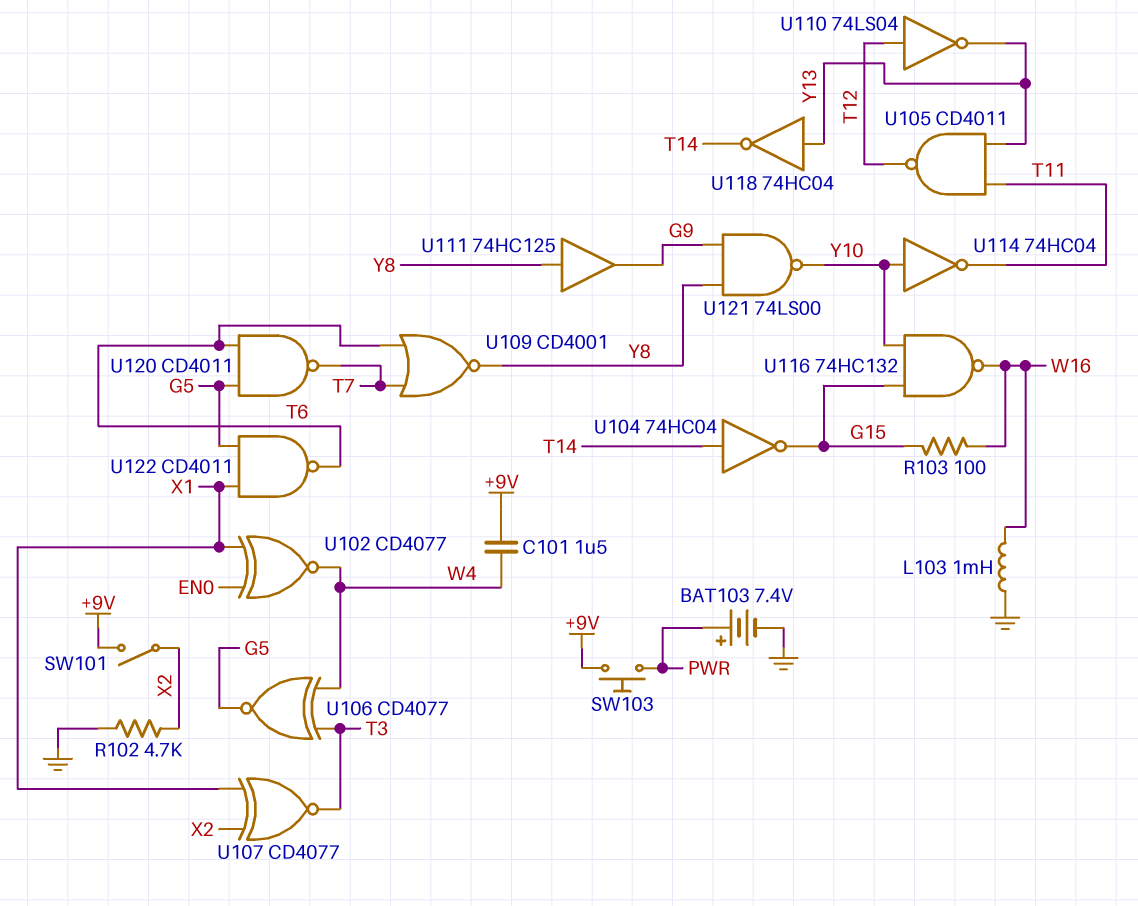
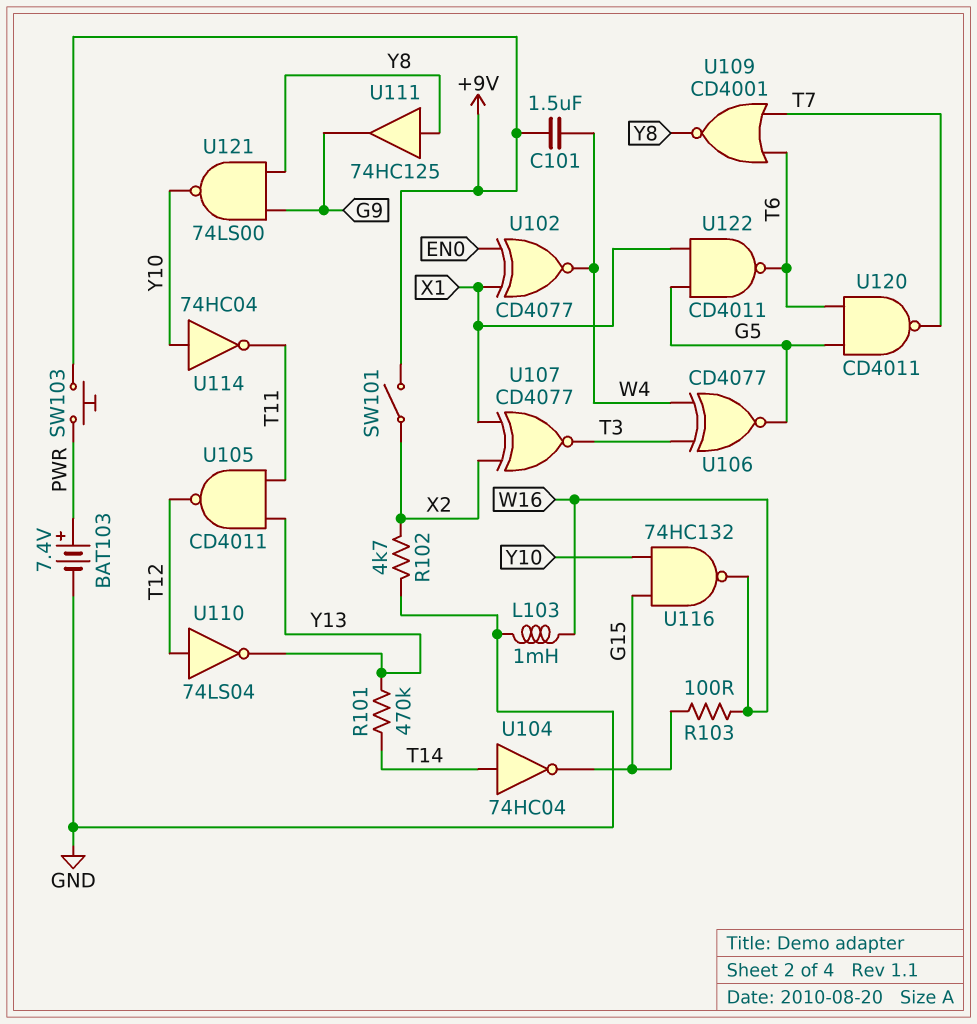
R101: none -> 470k (T14, Y13)
U118: NOT 74HC04 (in Y13, out T14) -> none

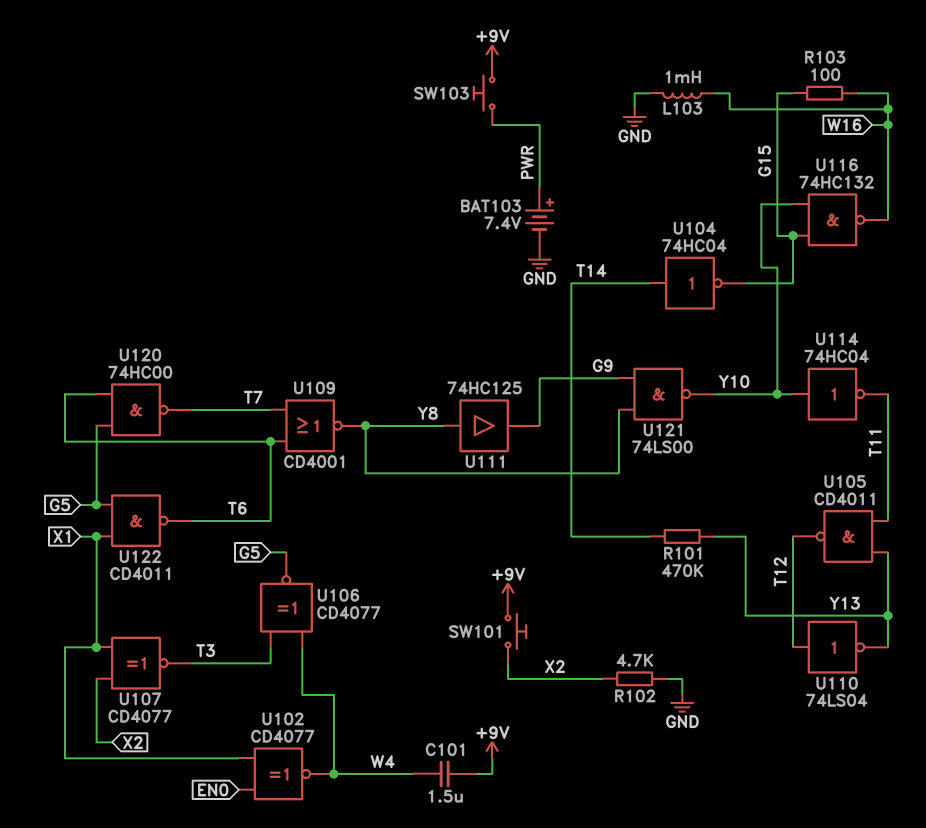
SW101: switch (+9V, X2) -> button (+9V, X2)
U120: NAND CD4011 (in G5, in T6, out T7) -> NAND 74HC00 (in G5, in T6, out T7)

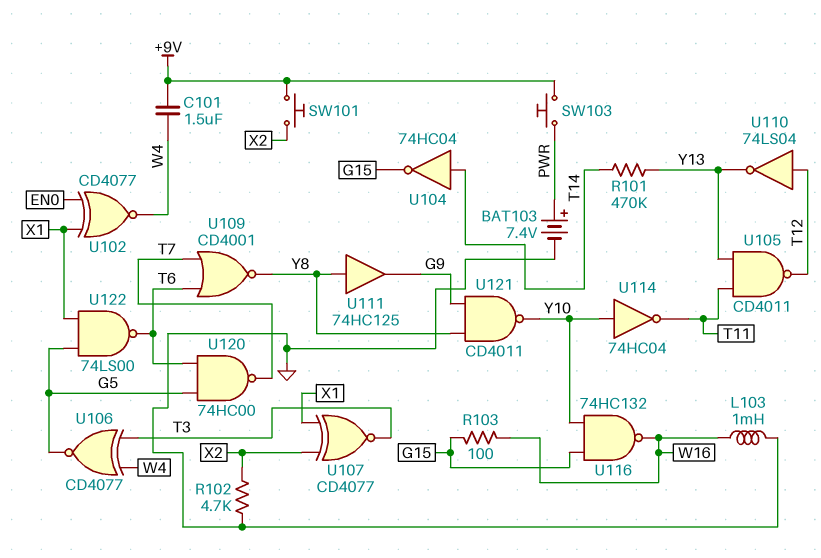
U121: NAND 74LS00 (in G9, in Y8, out Y10) -> NAND CD4011 (in G9, in Y8, out Y10)
U122: NAND CD4011 (in G5, in X1, out T6) -> NAND 74LS00 (in G5, in X1, out T6)

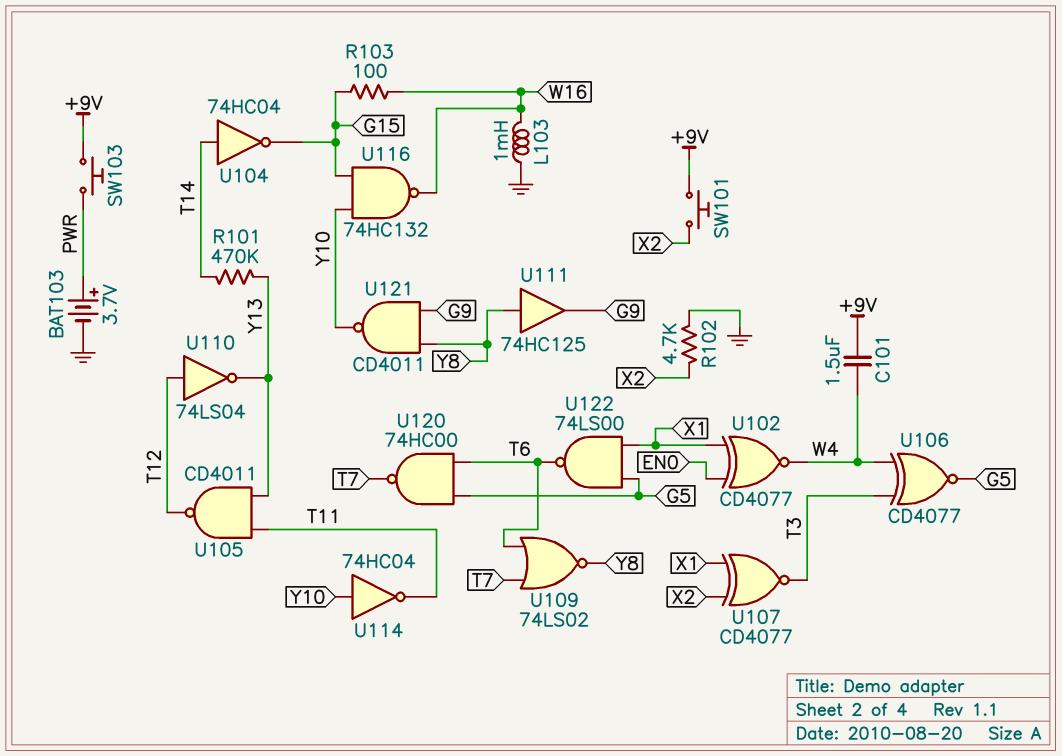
BAT103: 7.4V (plus PWR, minus GND) -> 3.7V (plus PWR, minus GND)
U109: NOR CD4001 (in T6, in T7, out Y8) -> NOR 74LS02 (in T6, in T7, out Y8)

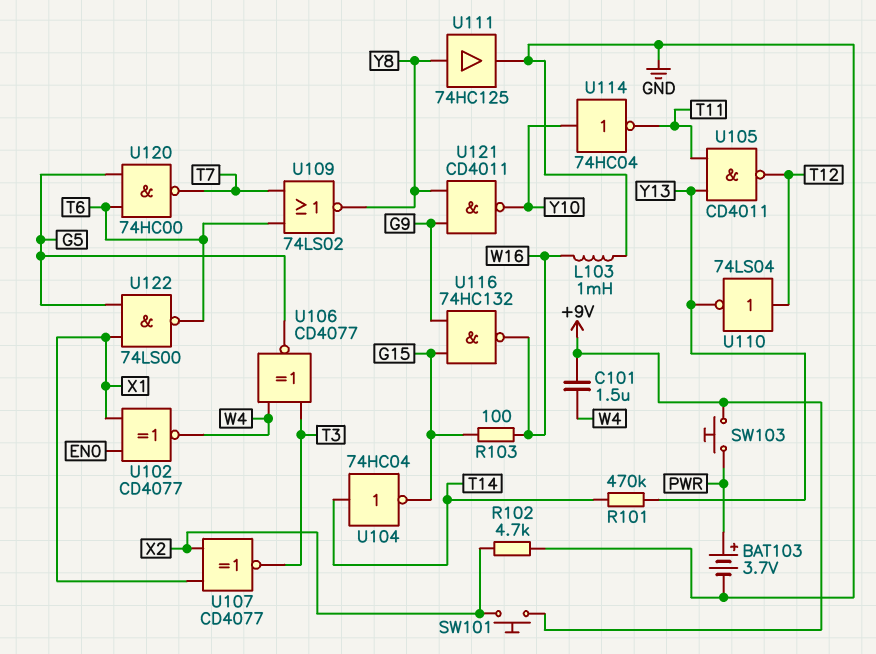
U111: buffer 74HC125 (in Y8, out G9) -> buffer 74HC125 (in Y8, out GND)
U116: NAND 74HC132 (in G15, in Y10, out W16) -> NAND 74HC132 (in G9, in G15, out W16)

